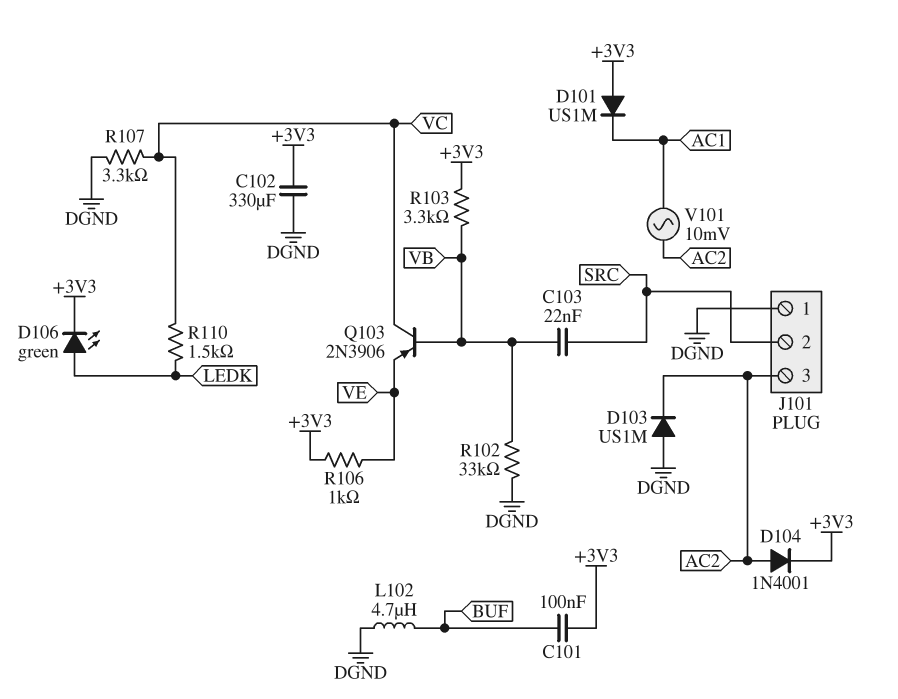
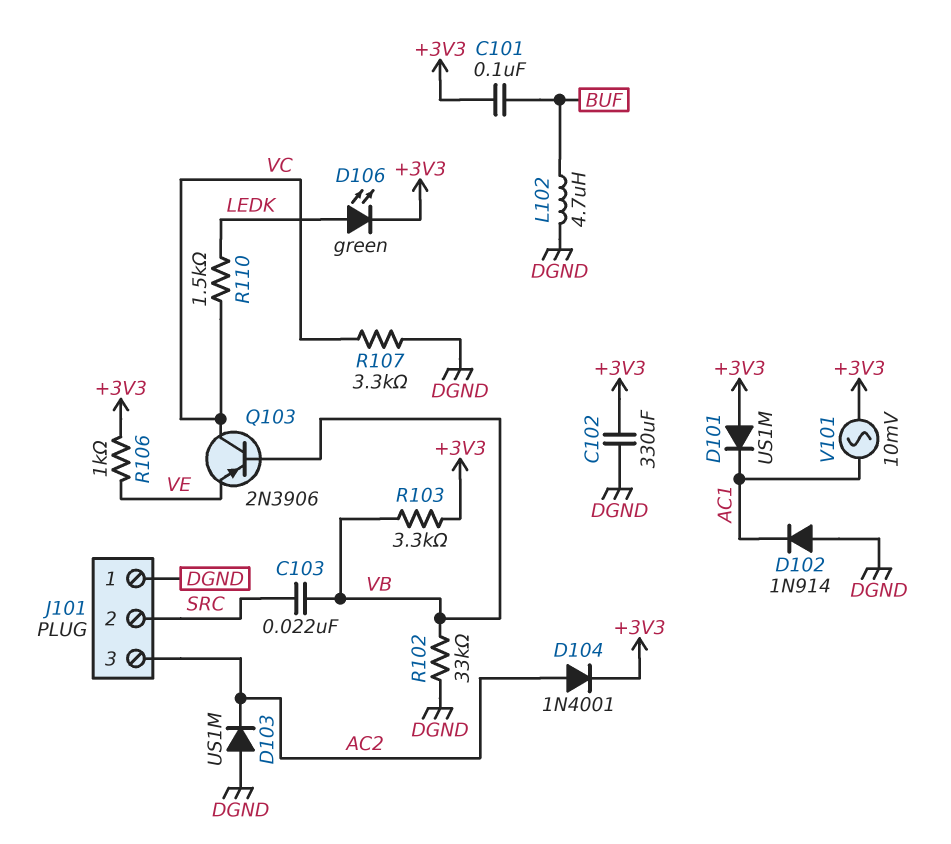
D102: none -> diode 1N914 (A DGND, K AC1)
V101: AC 10mV (AC1, AC2) -> AC 10mV (+3V3, AC1)

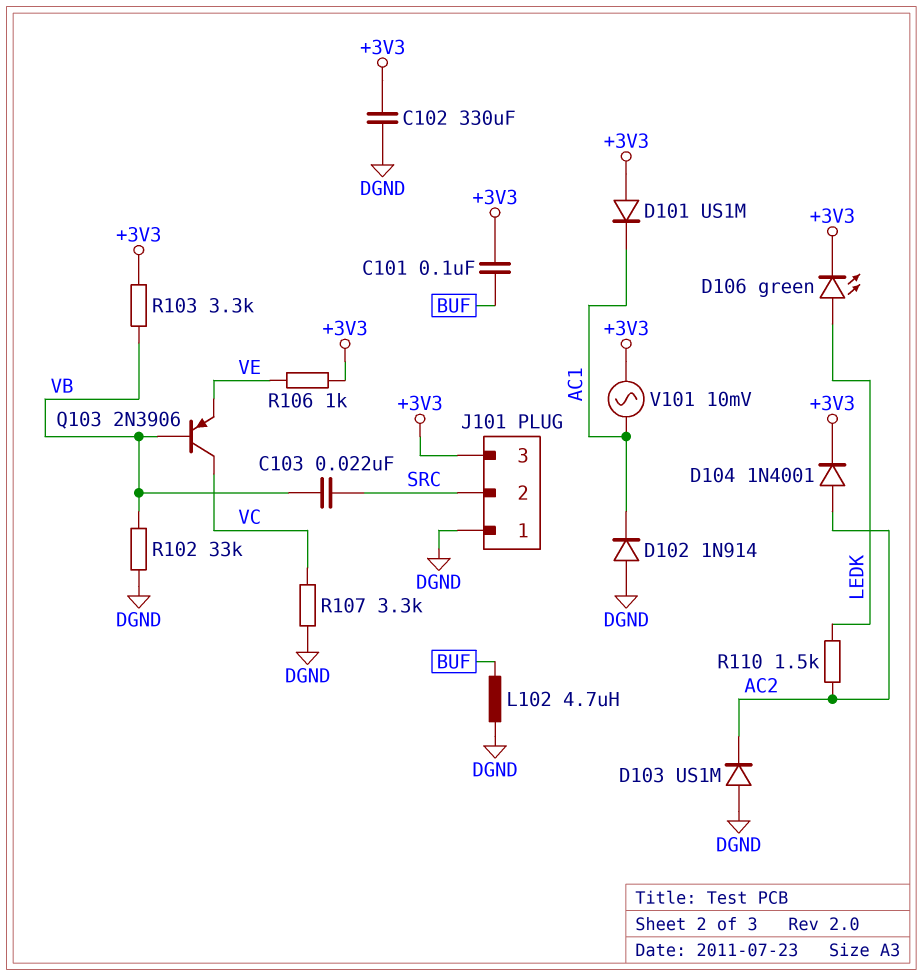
J101 pin 3: AC2 -> +3V3
R110: 1.5k (LEDK, VC) -> 1.5k (AC2, LEDK)

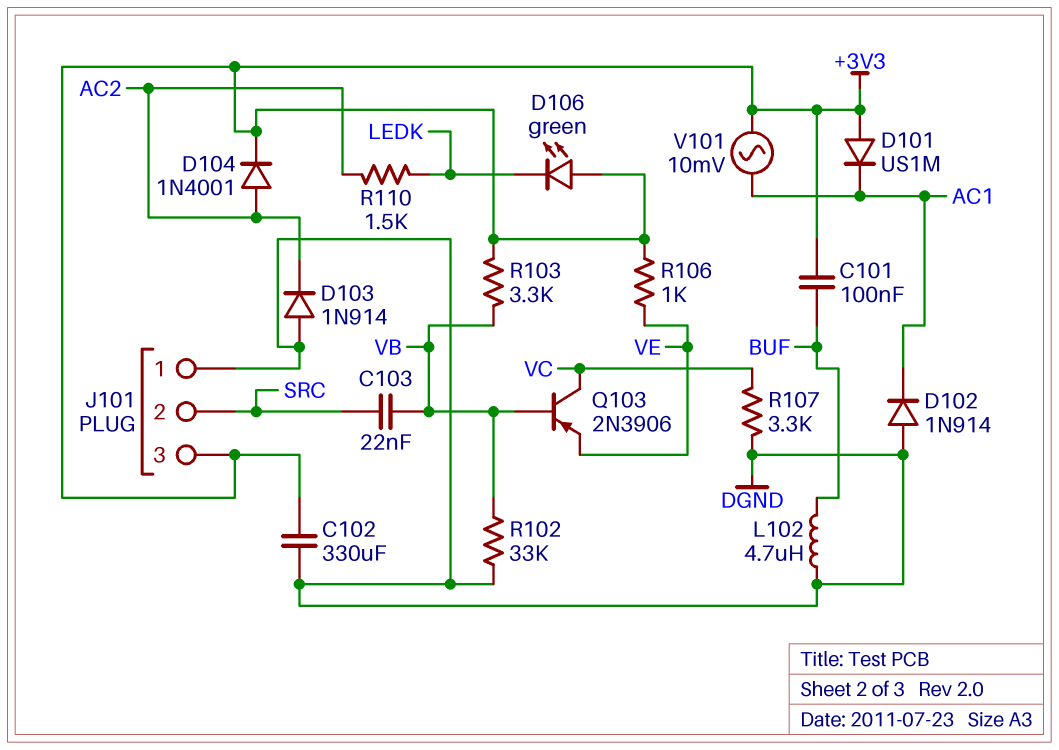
D103: diode US1M (A DGND, K AC2) -> diode 1N914 (A DGND, K AC2)
D106: LED green (A LEDK, K +3V3) -> LED green (A +3V3, K LEDK)

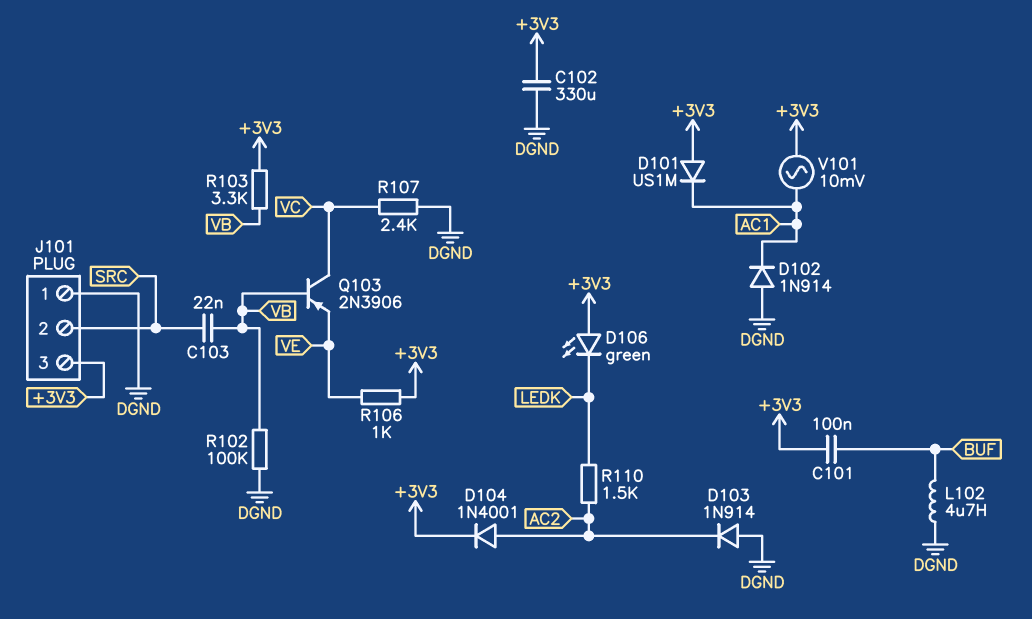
R102: 33k (DGND, VB) -> 100k (DGND, VB)
R107: 3.3k (DGND, VC) -> 2.4k (DGND, VC)

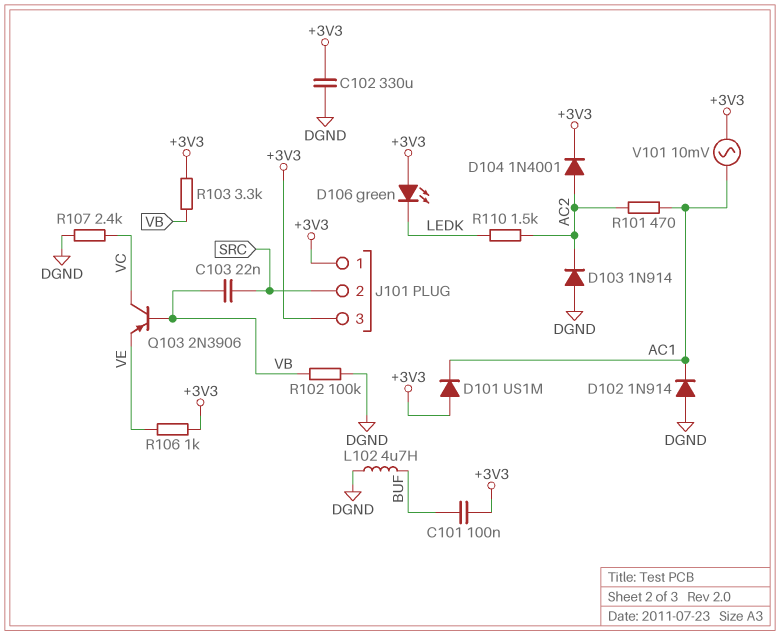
J101 pin 1: DGND -> +3V3
R101: none -> 470 (AC1, AC2)

